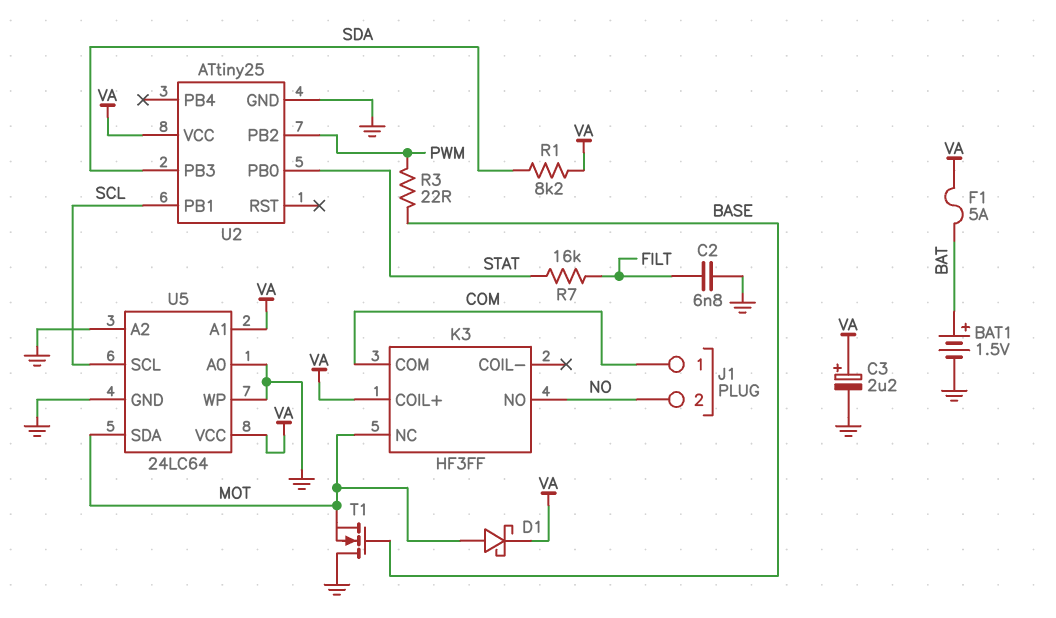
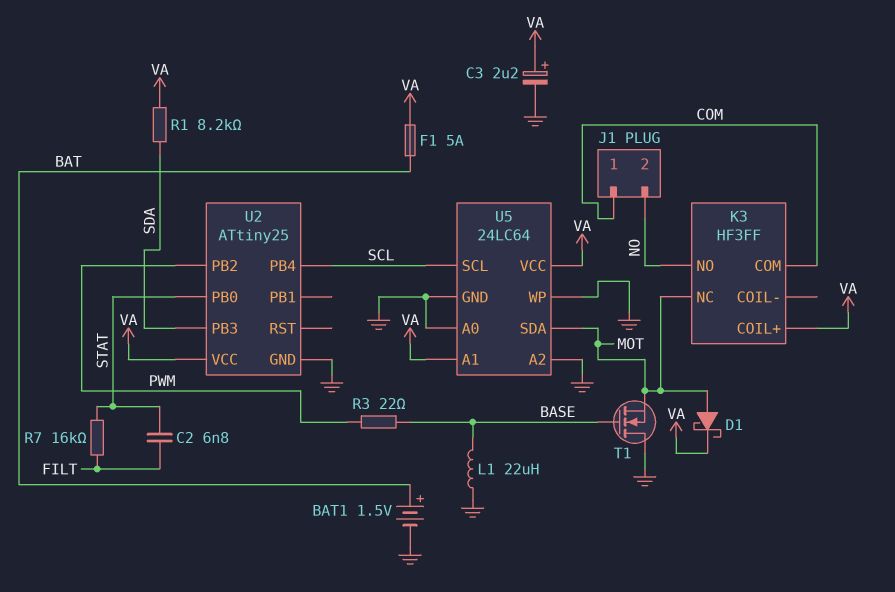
C2: 6.8nF (FILT, GND) -> 6.8nF (FILT, STAT)
L1: none -> 22uH (BASE, GND)
U2 pin PB1: SCL -> none
U2 pin PB4: none -> SCL

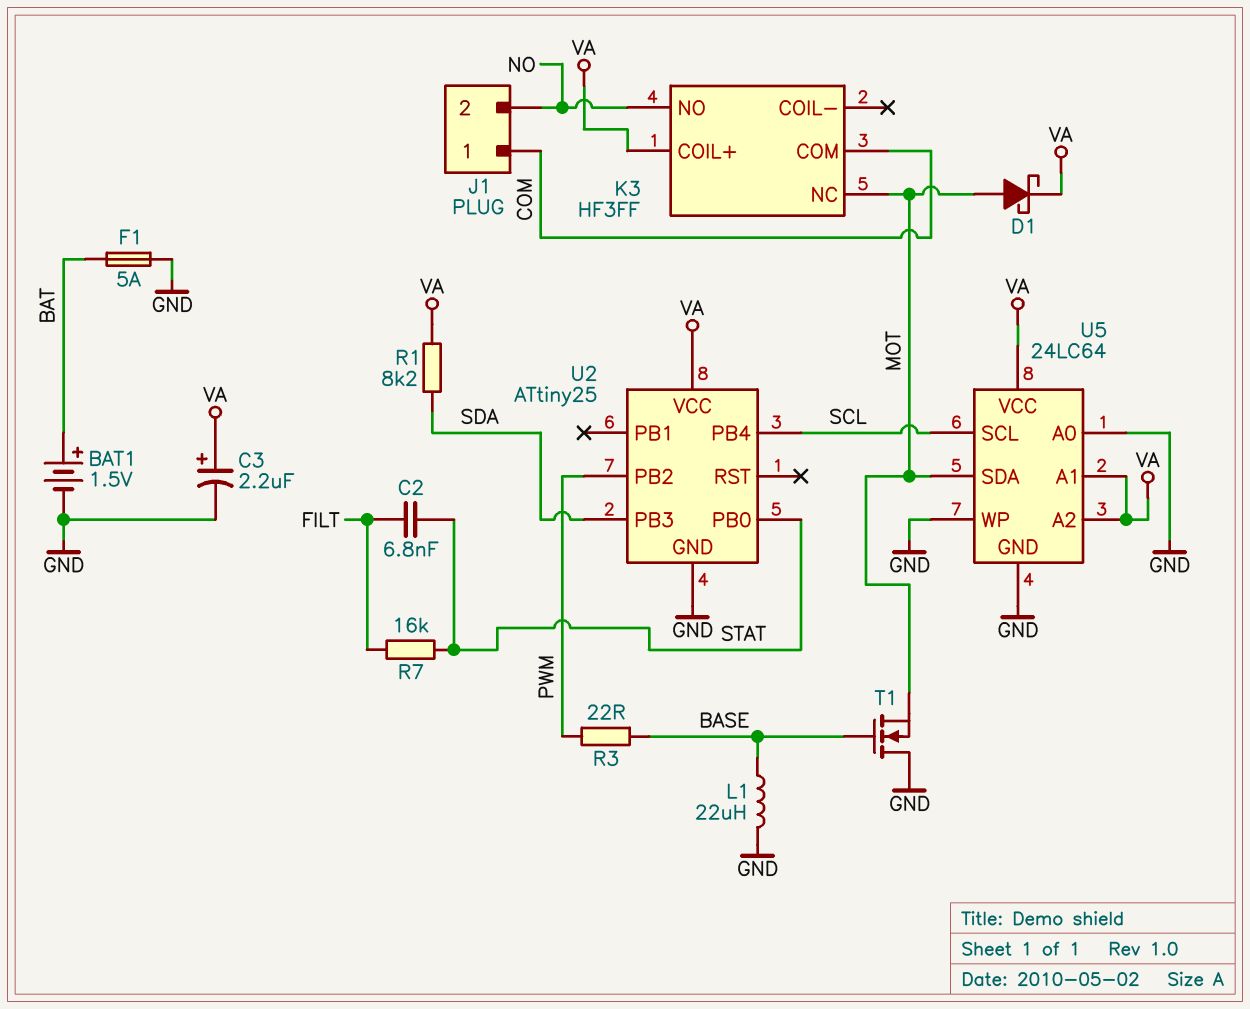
F1: 5A (BAT, VA) -> 5A (BAT, GND)
U5 pin A2: GND -> VA

